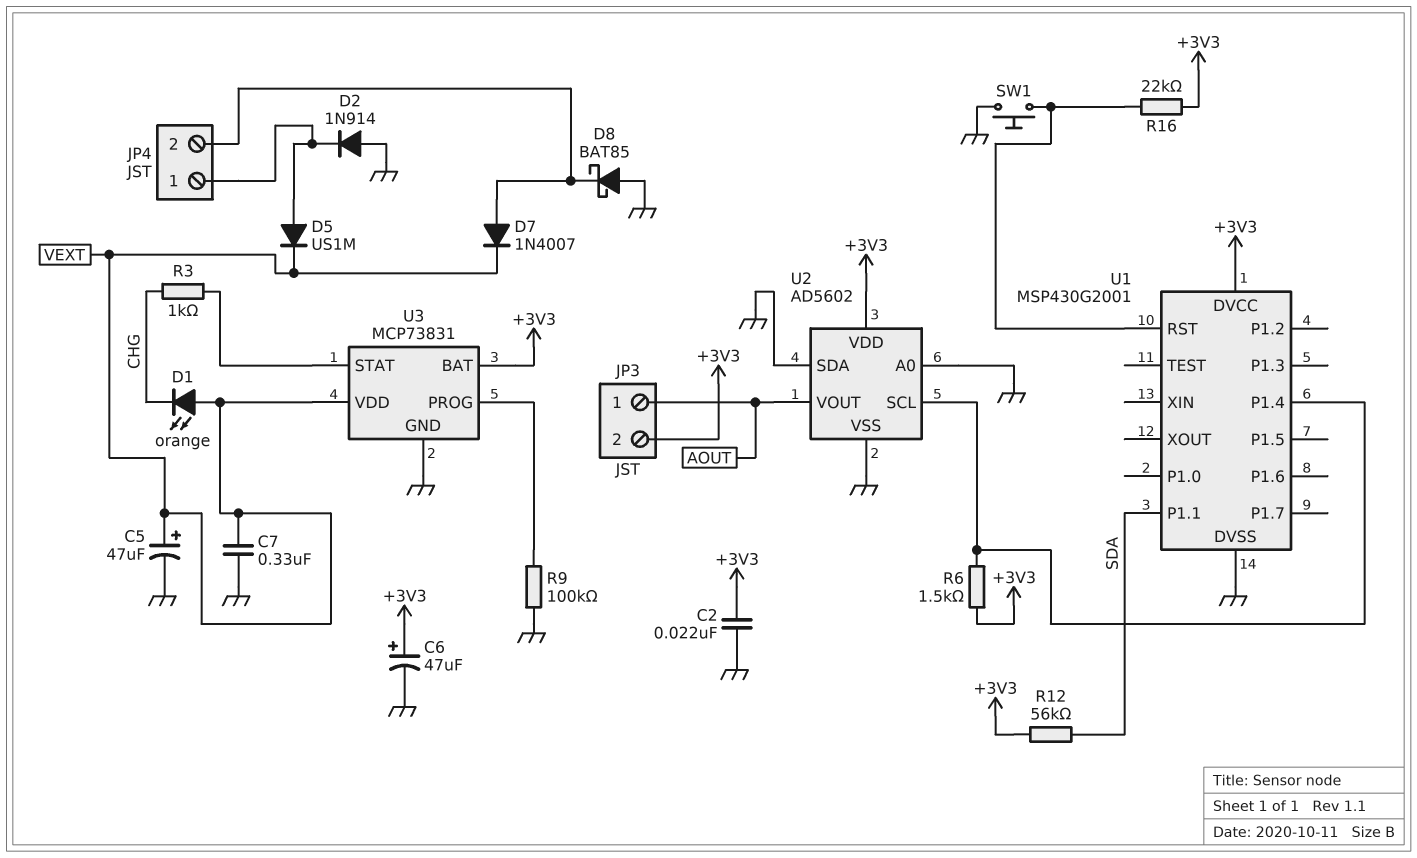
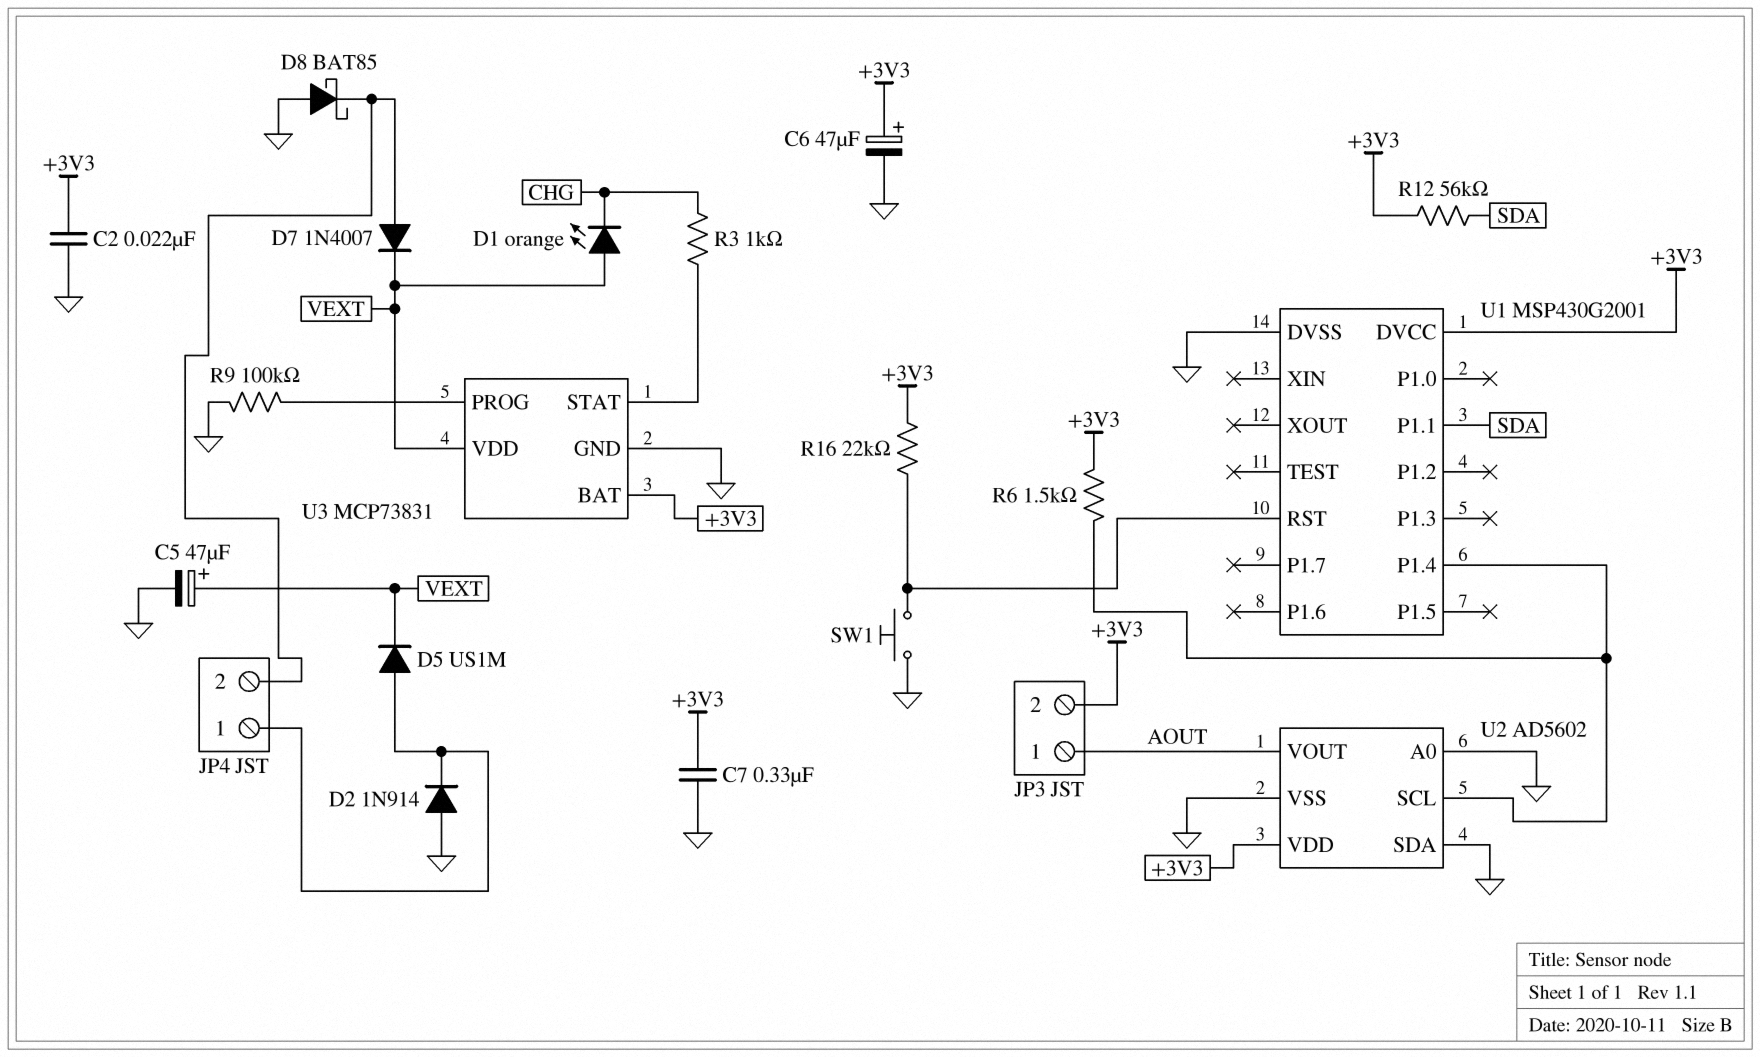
C7: 330nF (GND, VEXT) -> 330nF (+3V3, GND)

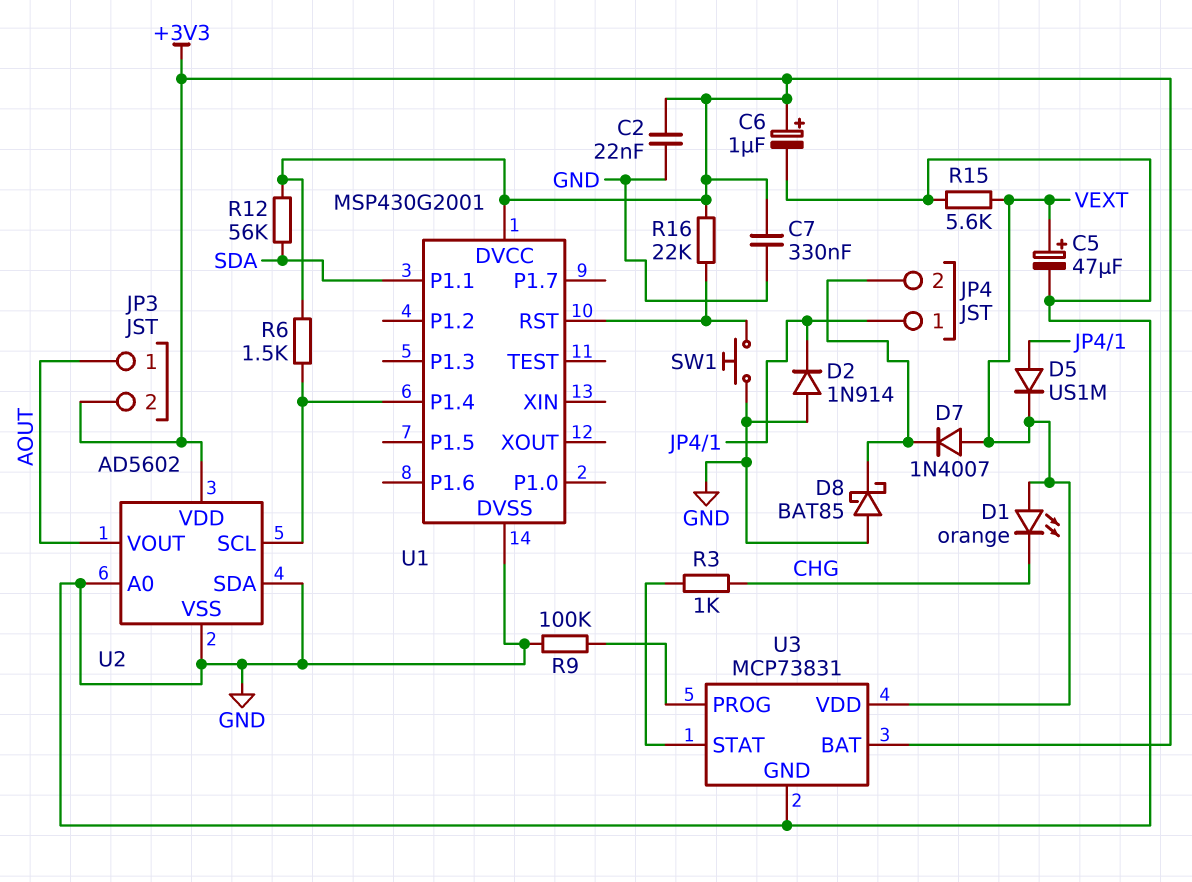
C6: 47uF (plus +3V3, minus GND) -> 1uF (plus +3V3, minus GND)
D7: diode 1N4007 (A JP4/2, K VEXT) -> diode 1N4007 (A VEXT, K JP4/2)
R15: none -> 5.6k (GND, VEXT)

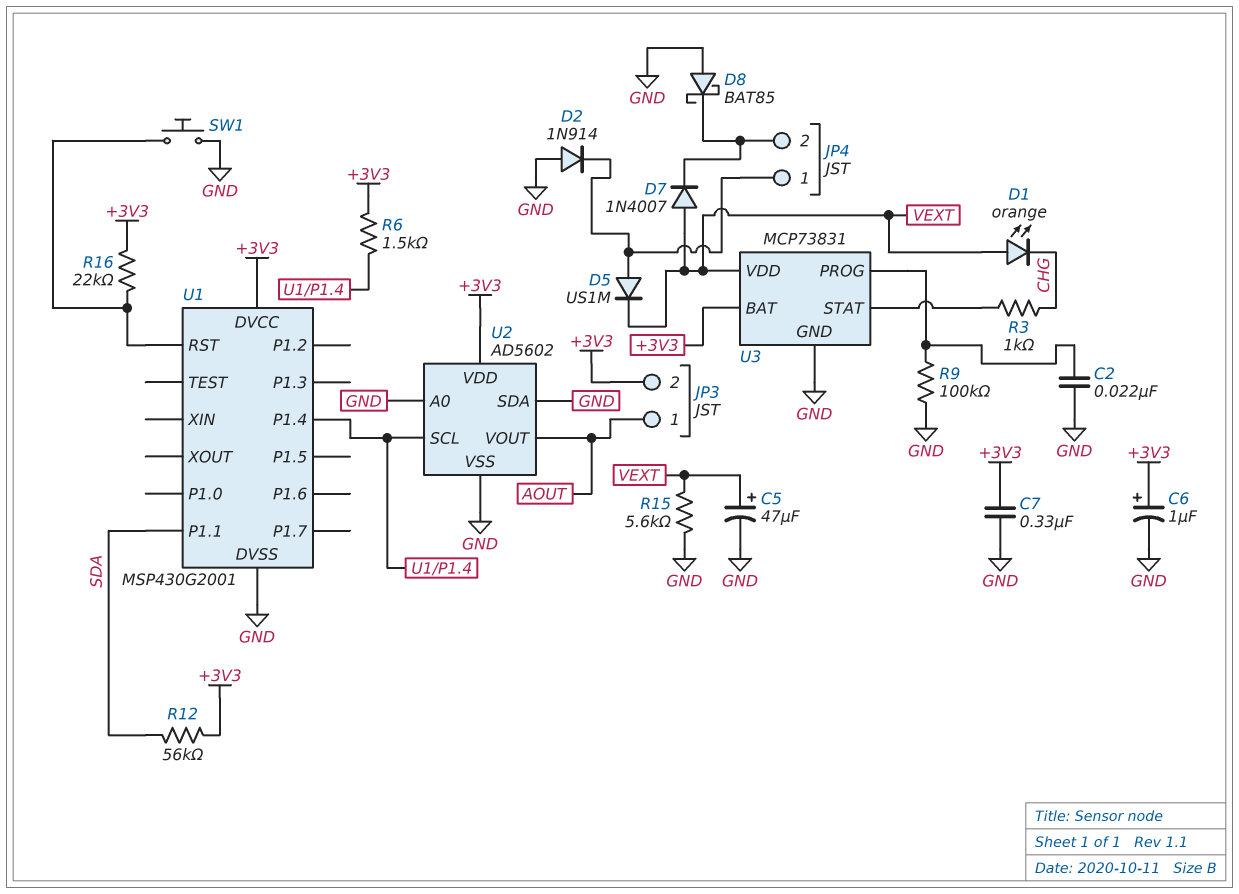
C2: 22nF (+3V3, GND) -> 22nF (GND, U3/PROG)

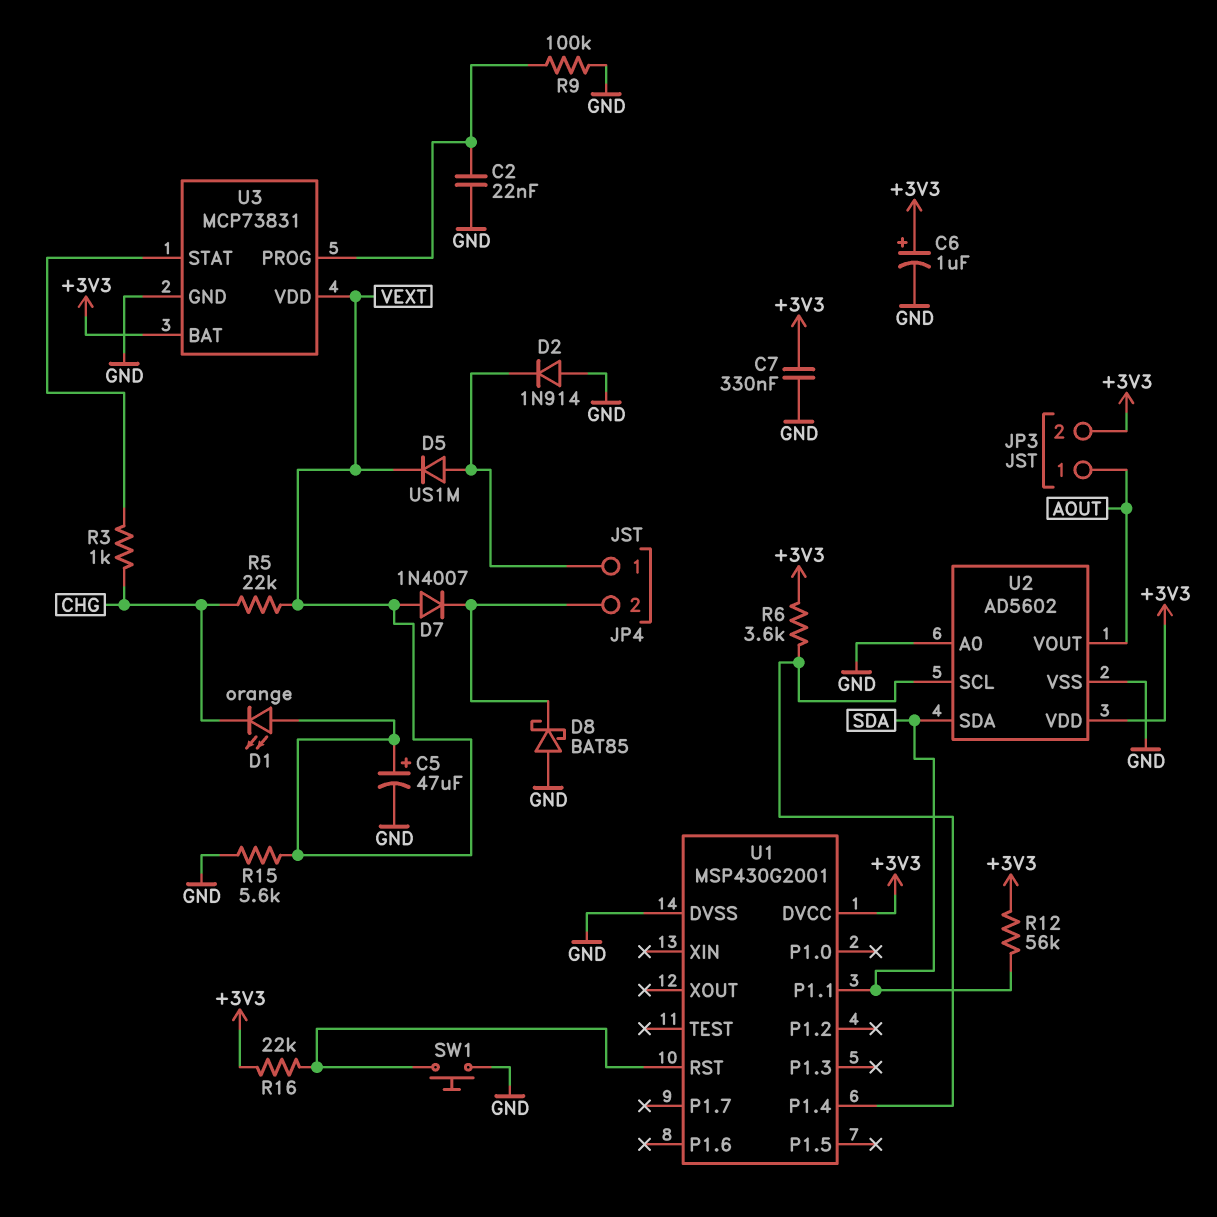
R5: none -> 22k (CHG, VEXT)
R6: 1.5k (+3V3, U1/P1.4) -> 3.6k (+3V3, U1/P1.4)
U2 pin SDA: GND -> SDA

